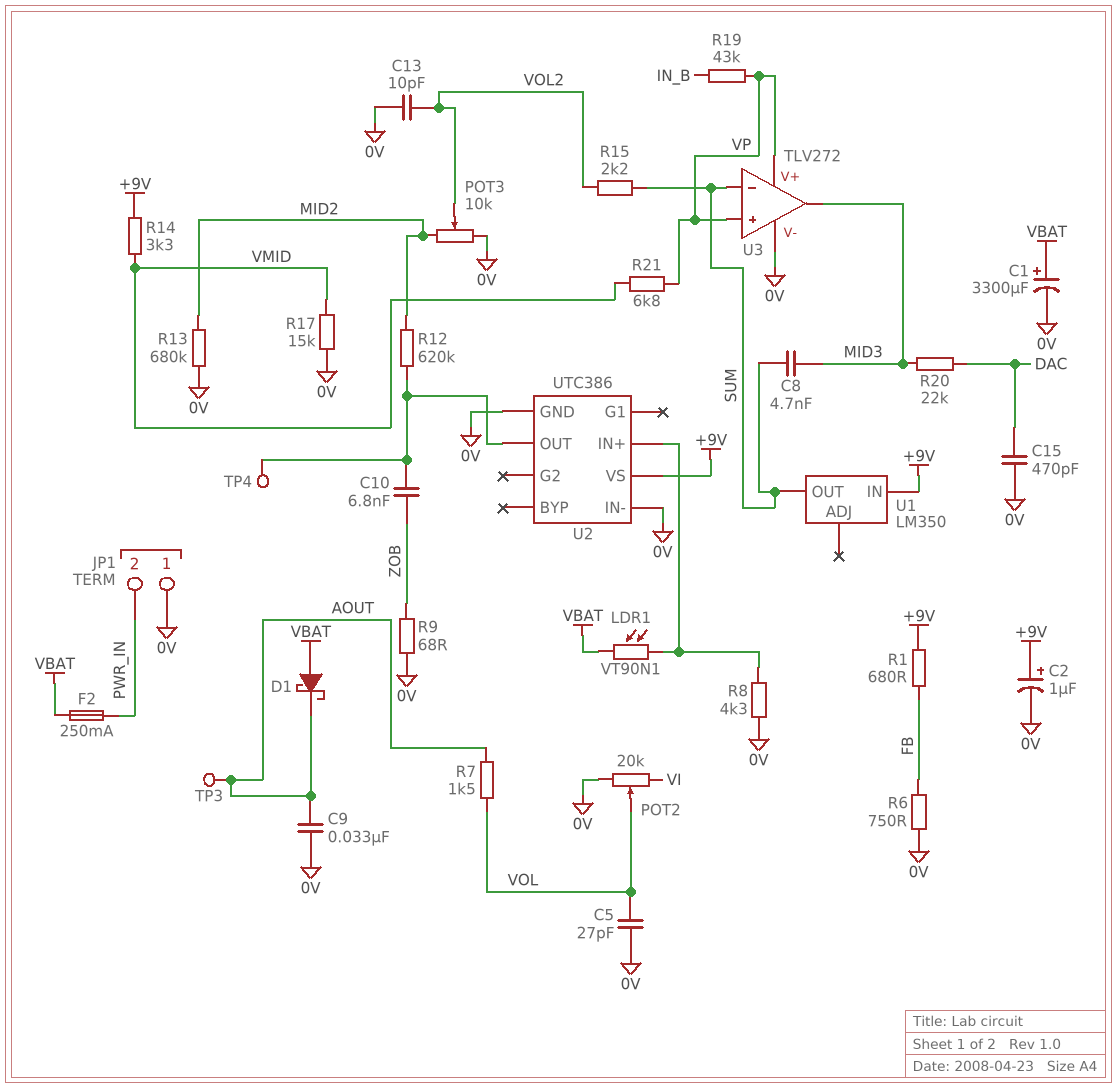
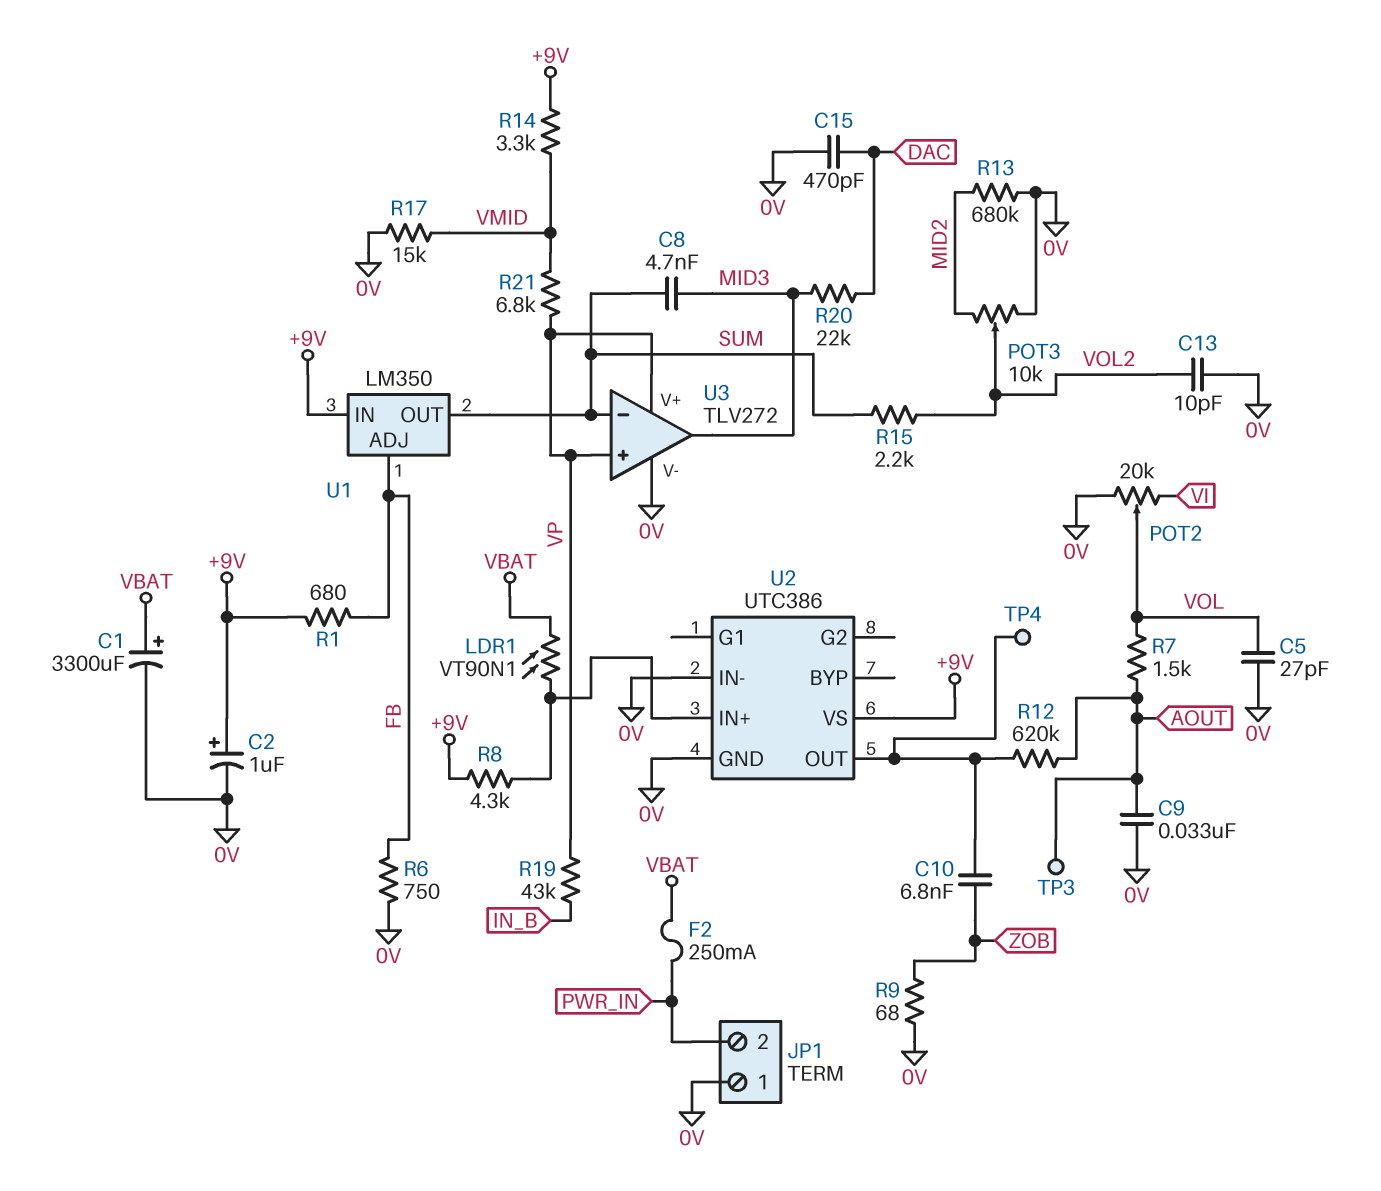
D1: schottky (A VBAT, K AOUT) -> none
R8: 4.3k (0V, U2/IN+) -> 4.3k (+9V, U2/IN+)
R12: 620k (MID2, U2/OUT) -> 620k (AOUT, U2/OUT)
U1 pin ADJ: none -> FB

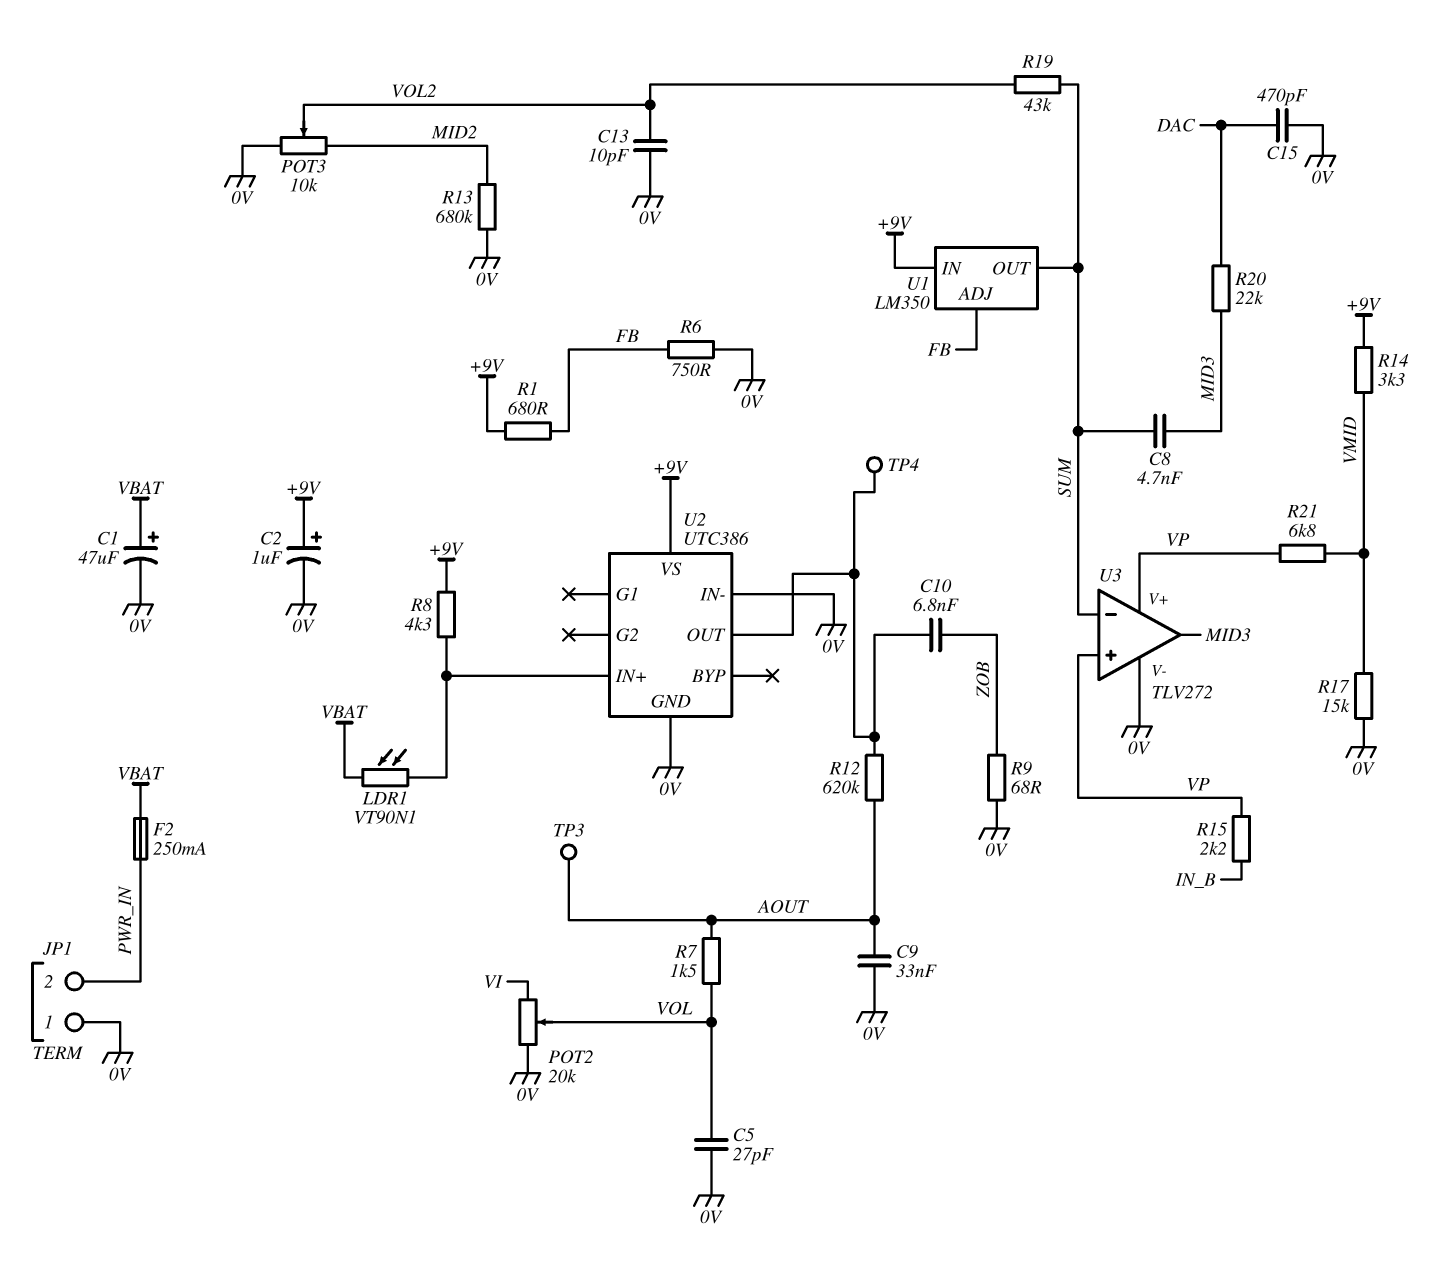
C1: 3300uF (plus VBAT, minus 0V) -> 47uF (plus VBAT, minus 0V)
R15: 2.2k (SUM, VOL2) -> 2.2k (IN_B, VP)
R19: 43k (IN_B, VP) -> 43k (SUM, VOL2)

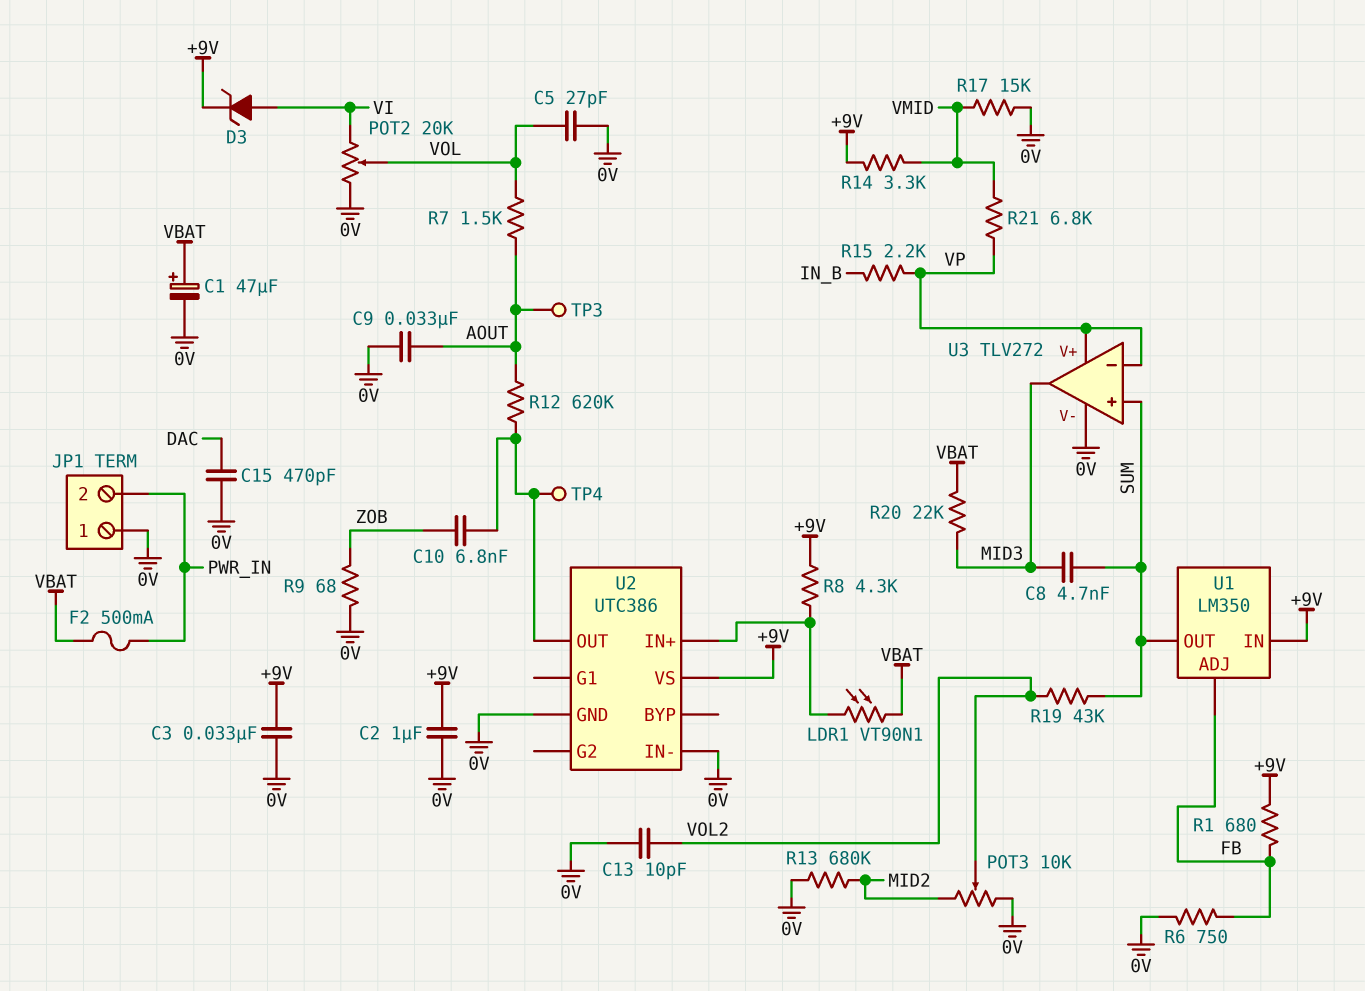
C2: 1uF (plus +9V, minus 0V) -> 1uF (+9V, 0V)
C3: none -> 33nF (+9V, 0V)
D3: none -> zener (A VI, K +9V)
F2: 250mA (PWR_IN, VBAT) -> 500mA (PWR_IN, VBAT)
R20: 22k (DAC, MID3) -> 22k (MID3, VBAT)
U3 pin in+: VP -> SUM
U3 pin in-: SUM -> VP

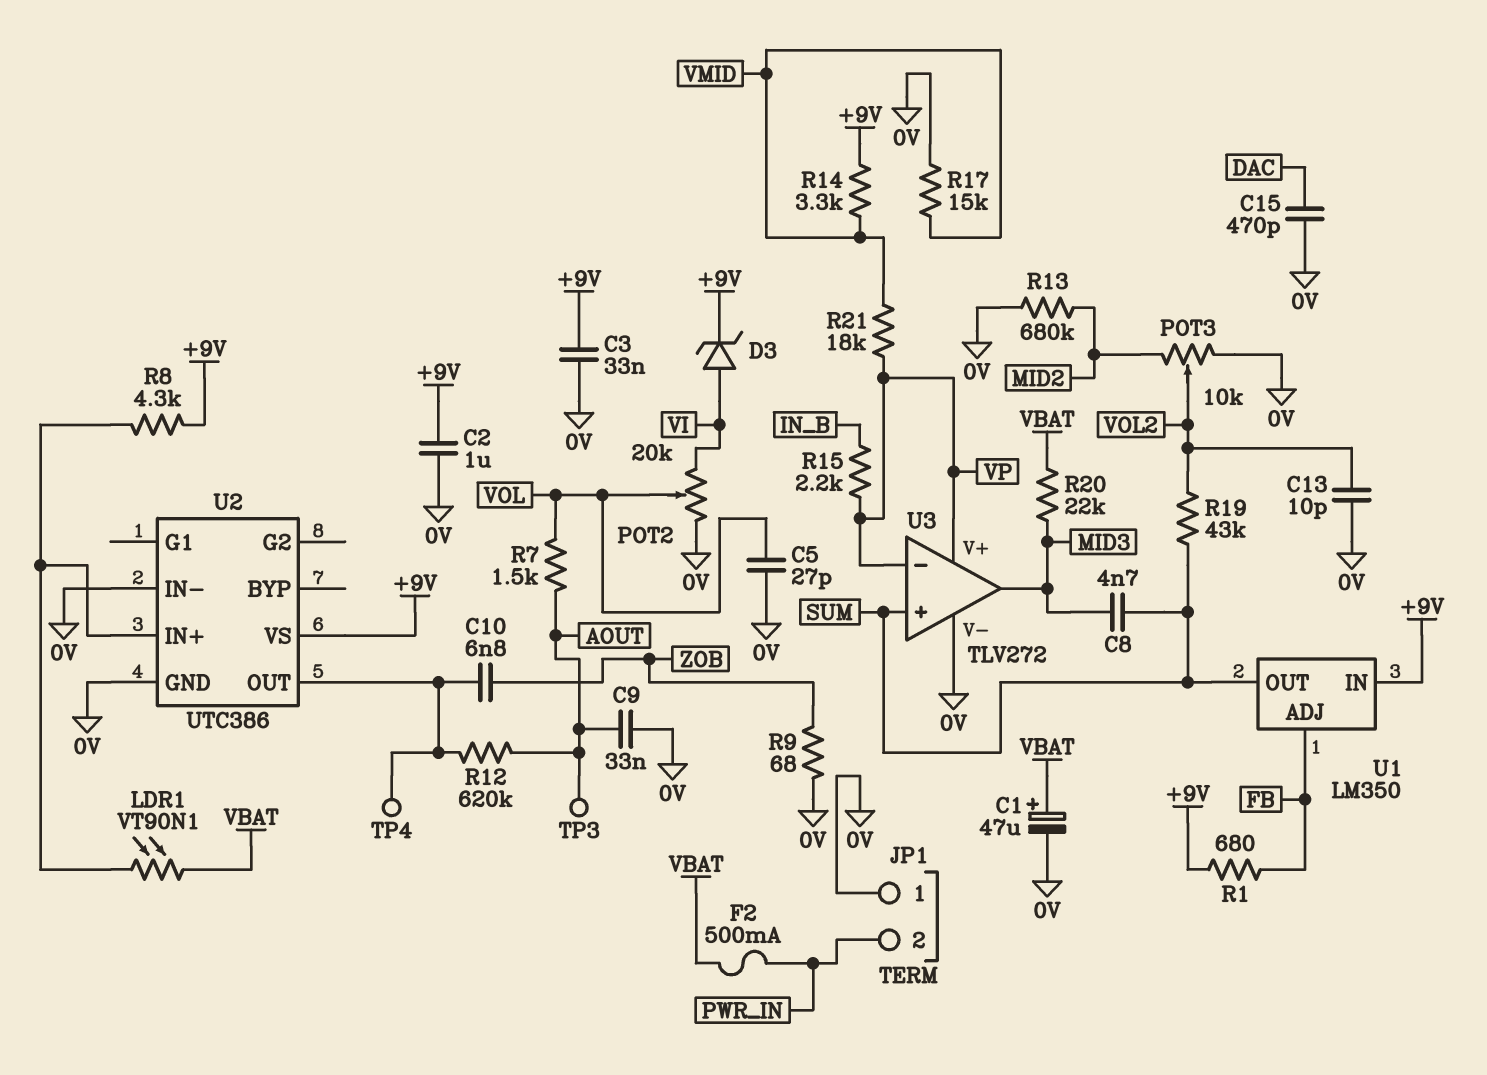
R6: 750 (0V, FB) -> none
R21: 6.8k (VMID, VP) -> 18k (VMID, VP)

